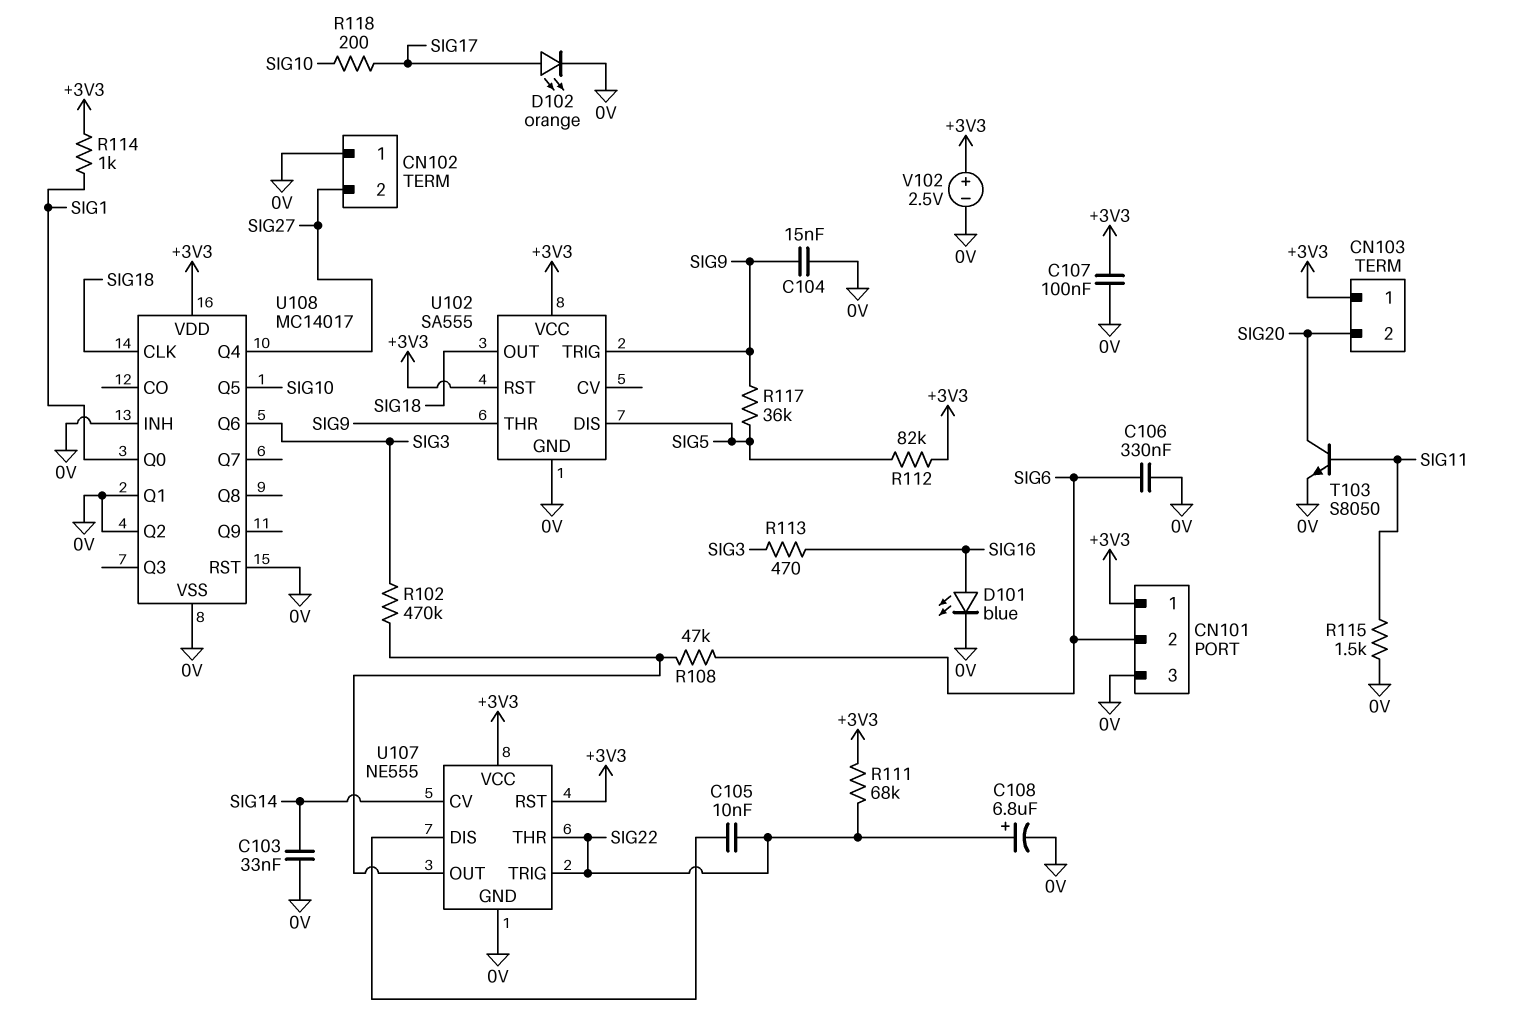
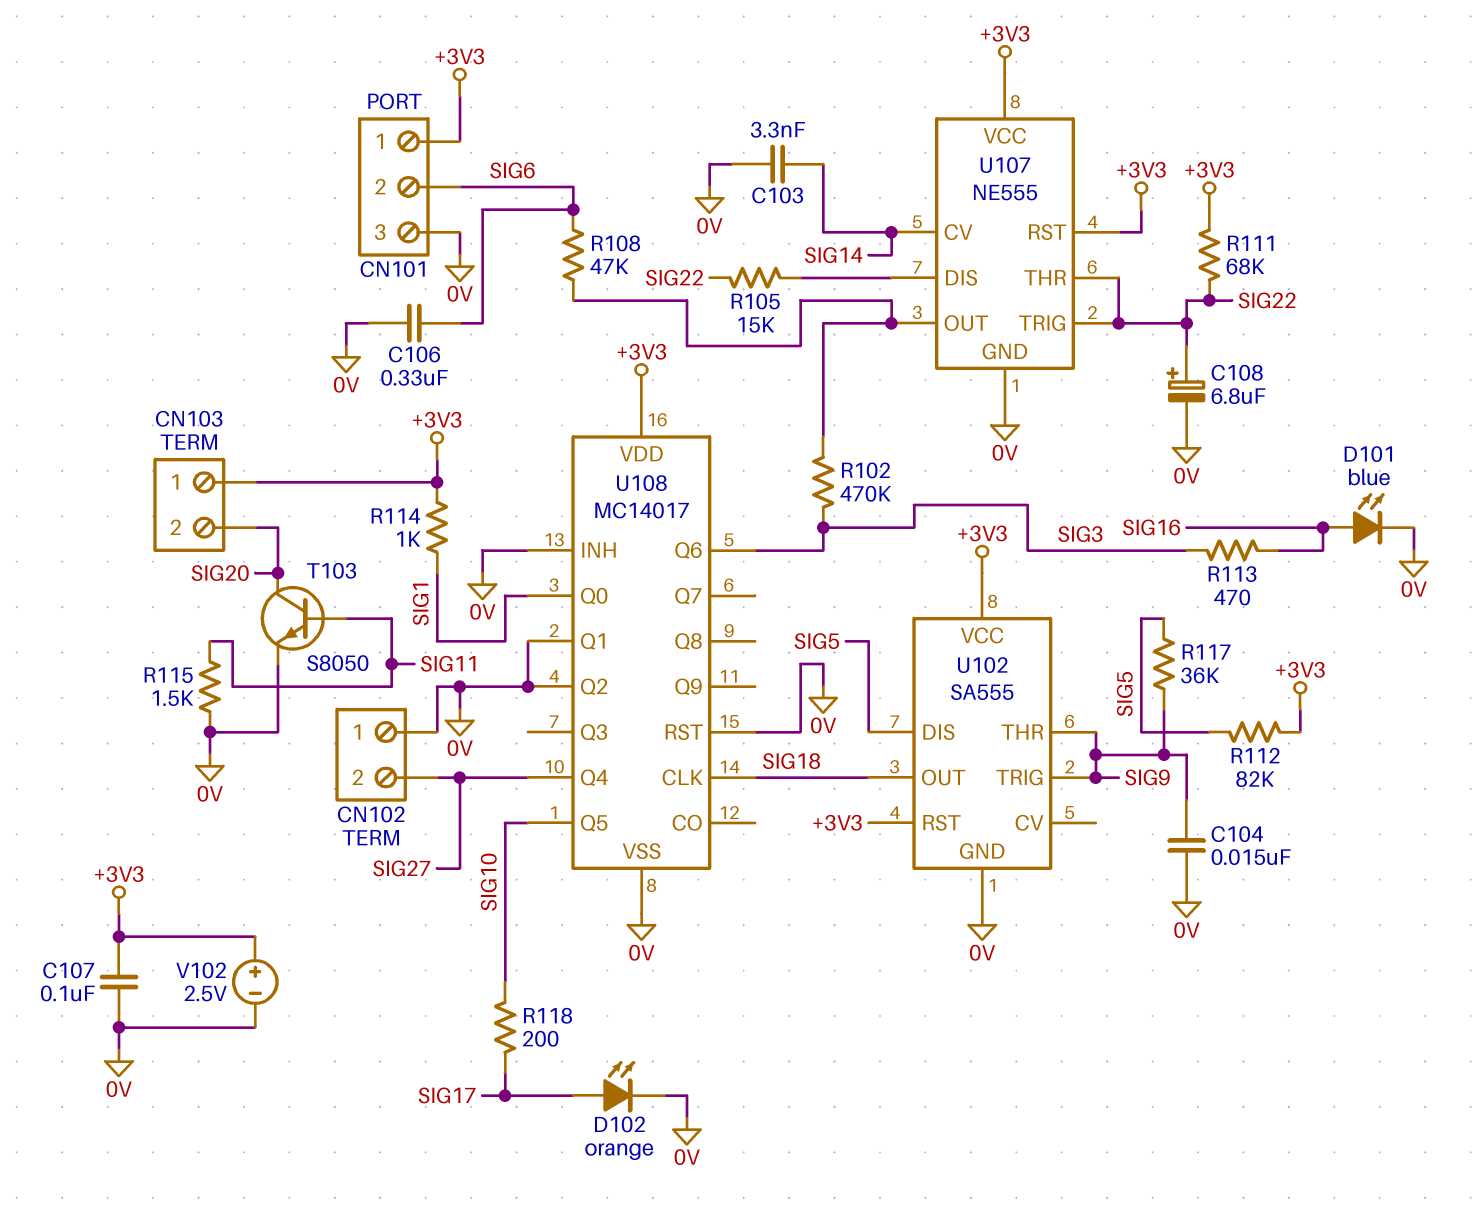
C103: 33nF (0V, SIG14) -> 3.3nF (0V, SIG14)
C105: 10nF (SIG22, U107/DIS) -> none
R105: none -> 15k (SIG22, U107/DIS)

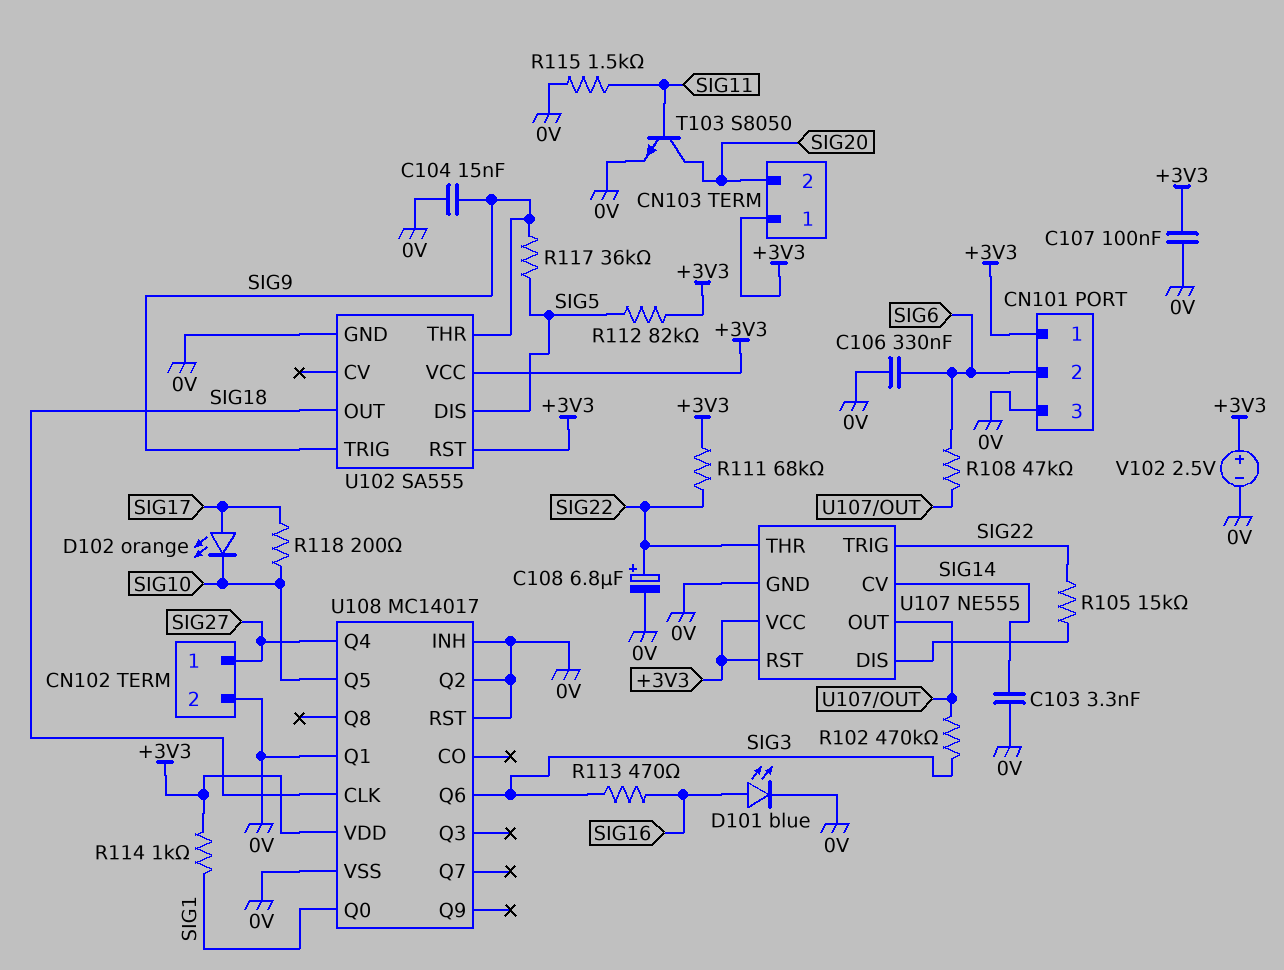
CN102 pin 1: 0V -> SIG27
CN102 pin 2: SIG27 -> 0V
D102: LED orange (A SIG17, K 0V) -> LED orange (A SIG17, K SIG10)

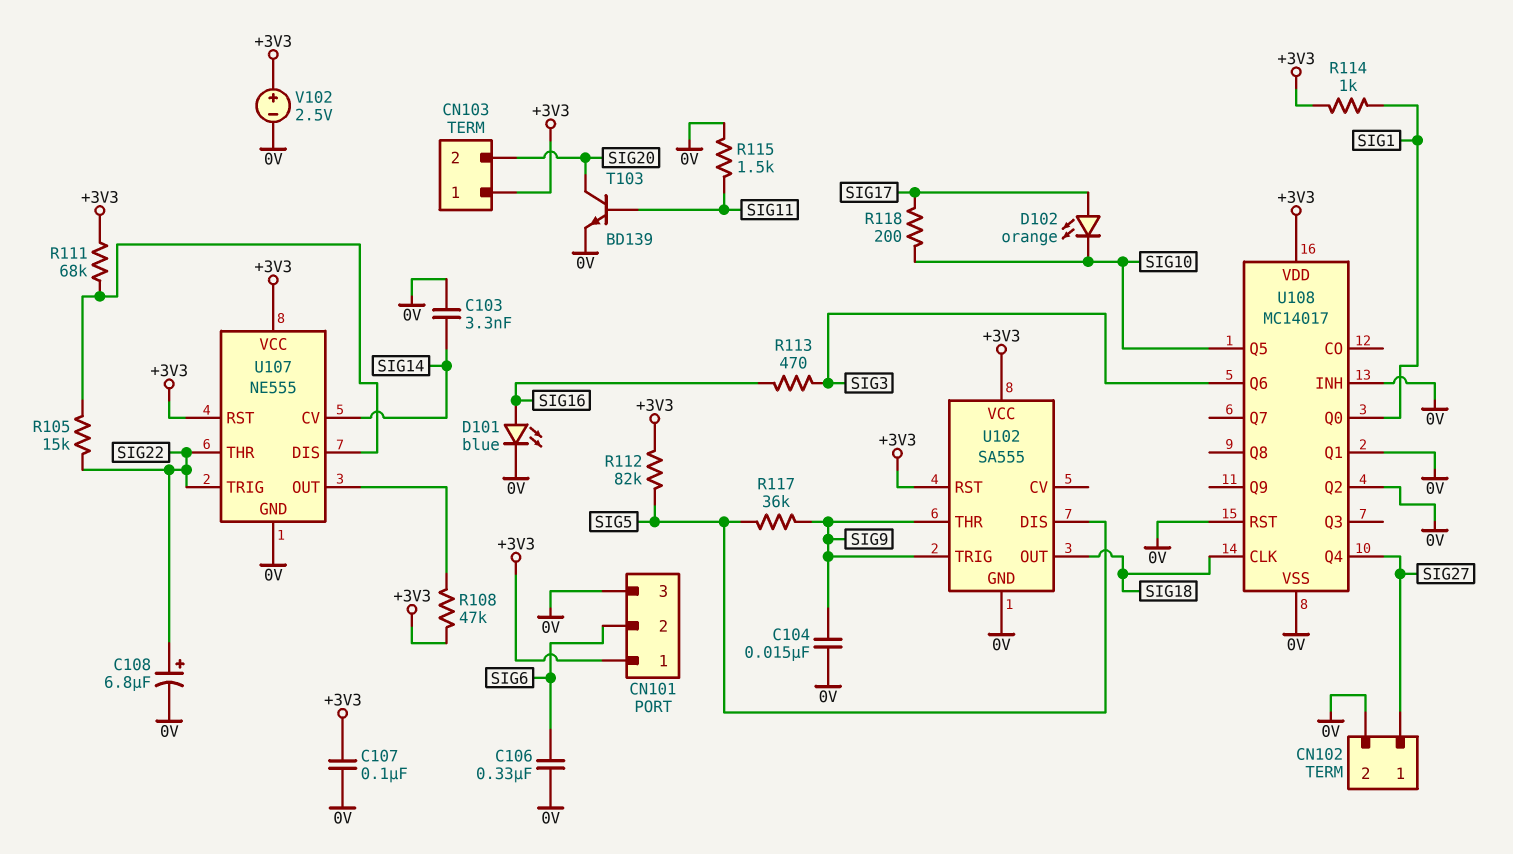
R102: 470k (SIG3, U107/OUT) -> none
R108: 47k (SIG6, U107/OUT) -> 47k (+3V3, U107/OUT)
R111: 68k (+3V3, SIG22) -> 68k (+3V3, U107/DIS)
T103: NPN S8050 (B SIG11, C SIG20, E 0V) -> NPN BD139 (B SIG11, C SIG20, E 0V)

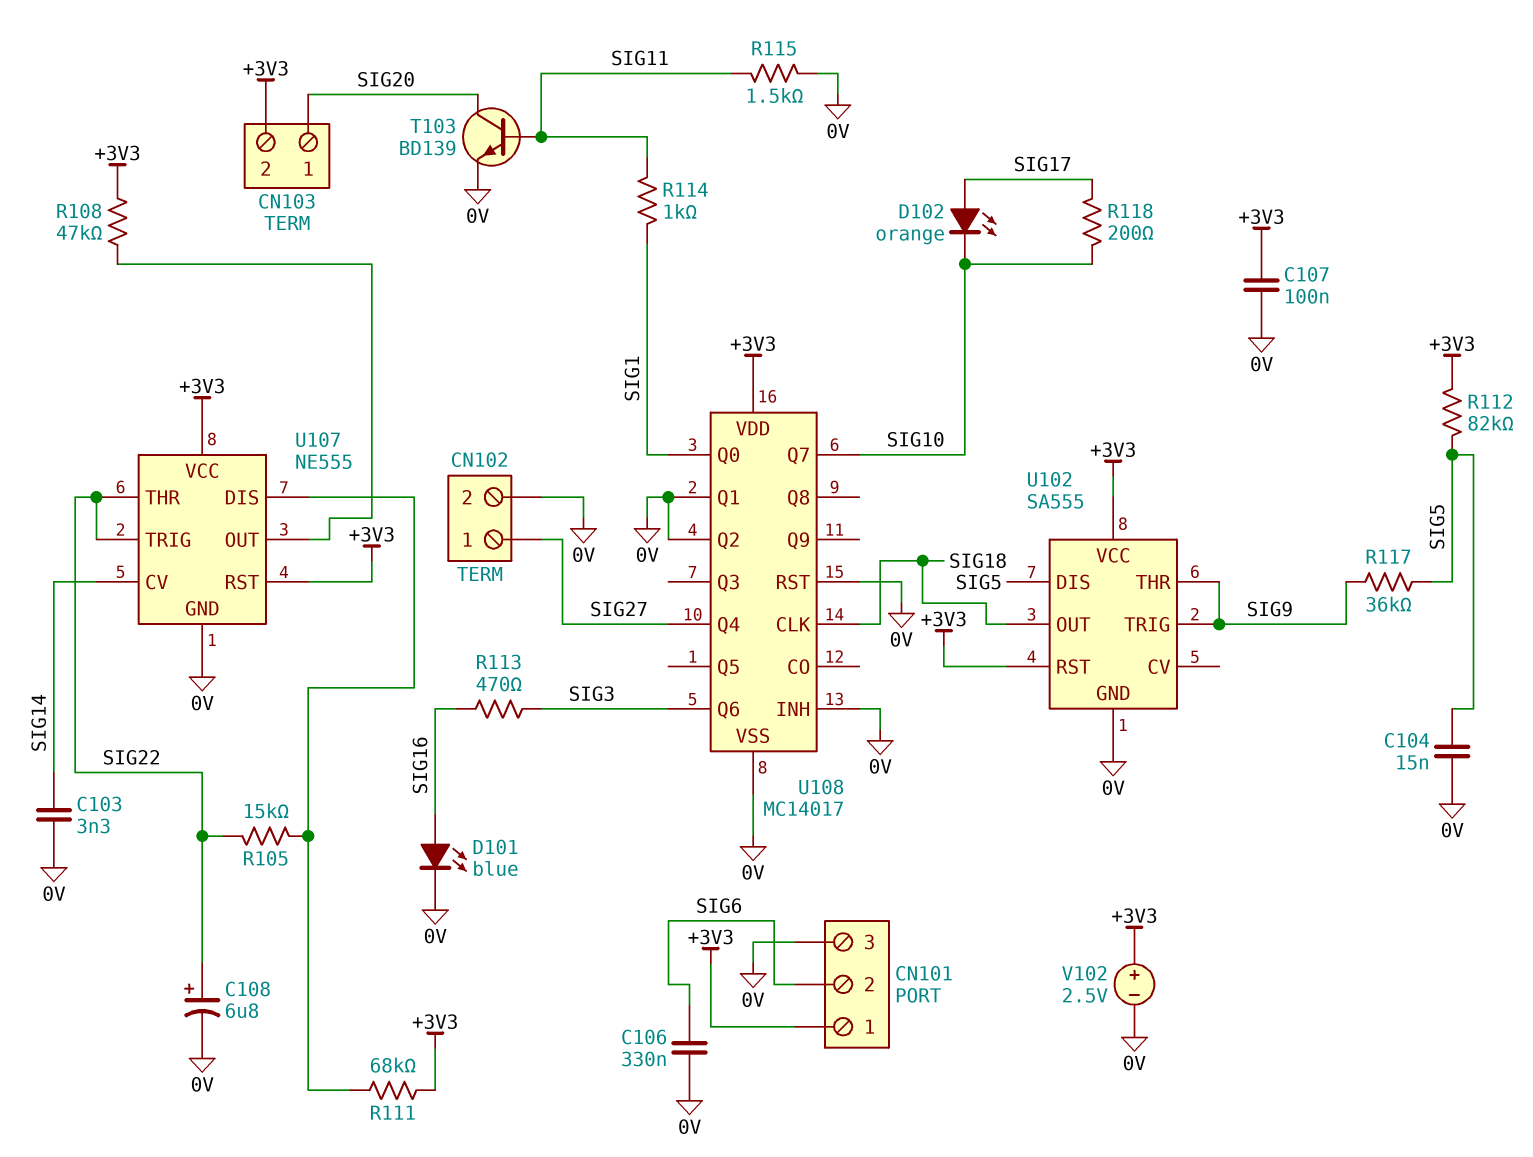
C104: 15nF (0V, SIG9) -> 15nF (0V, SIG5)
CN103 pin 1: +3V3 -> SIG20
CN103 pin 2: SIG20 -> +3V3
R114: 1k (+3V3, SIG1) -> 1k (SIG1, SIG11)
U108 pin Q5: SIG10 -> none
U108 pin Q7: none -> SIG10

